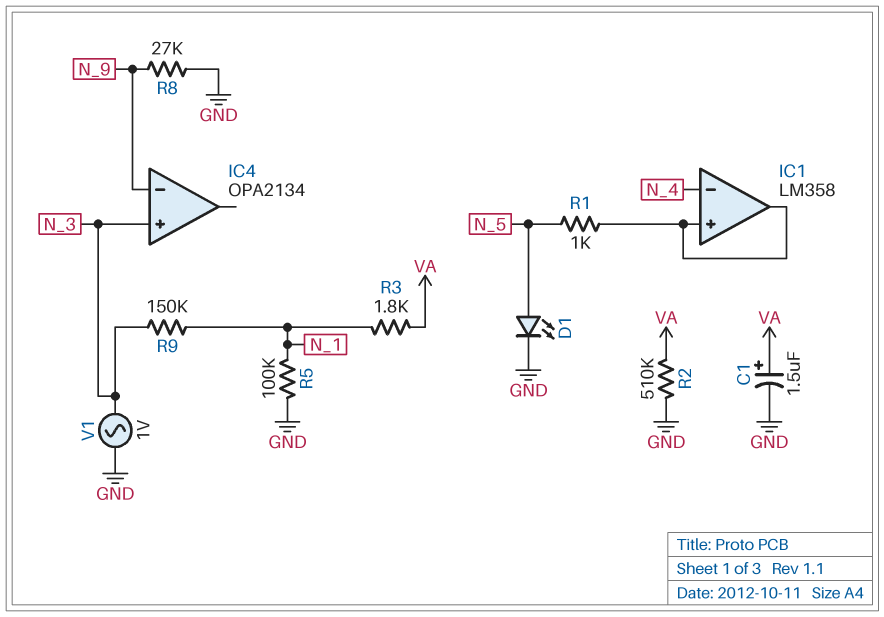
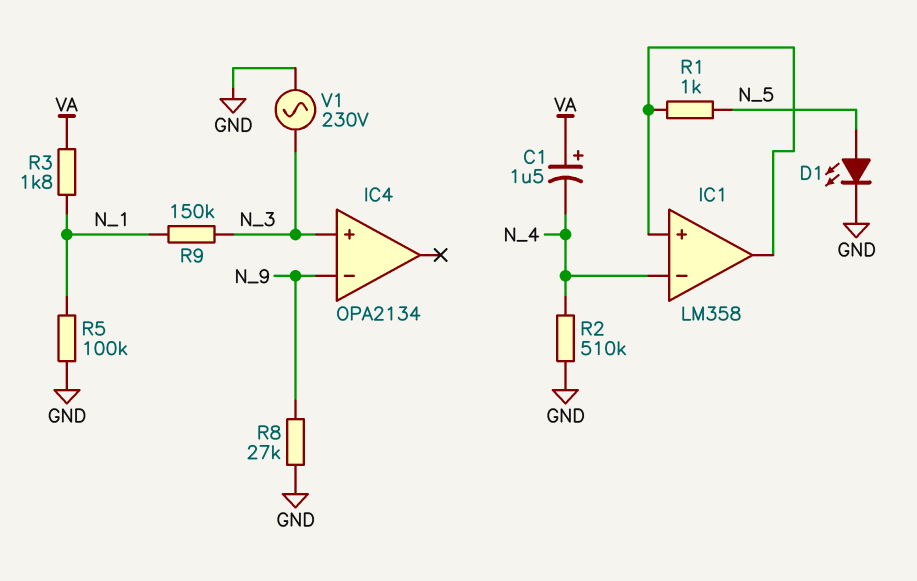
C1: 1.5uF (plus VA, minus GND) -> 1.5uF (plus VA, minus N_4)
R2: 510k (GND, VA) -> 510k (GND, N_4)
V1: AC 1V (GND, N_3) -> AC 230V (GND, N_3)

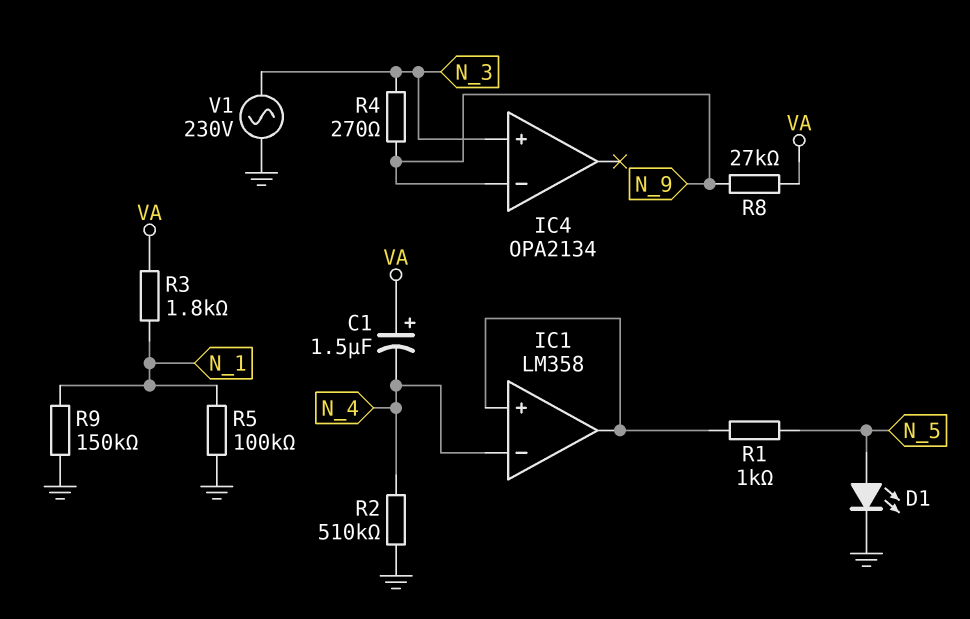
R4: none -> 270 (N_3, N_9)
R8: 27k (GND, N_9) -> 27k (N_9, VA)
R9: 150k (N_1, N_3) -> 150k (GND, N_1)

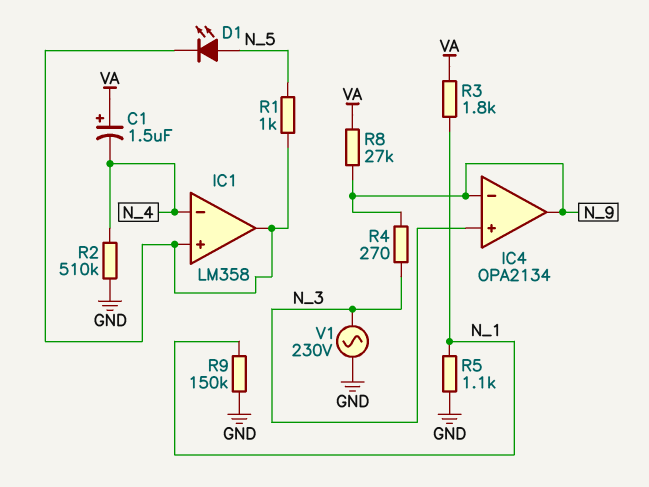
D1: LED (A N_5, K GND) -> LED (A N_5, K IC1/in+)
IC4 pin out: none -> N_9
R5: 100k (GND, N_1) -> 1.1k (GND, N_1)

